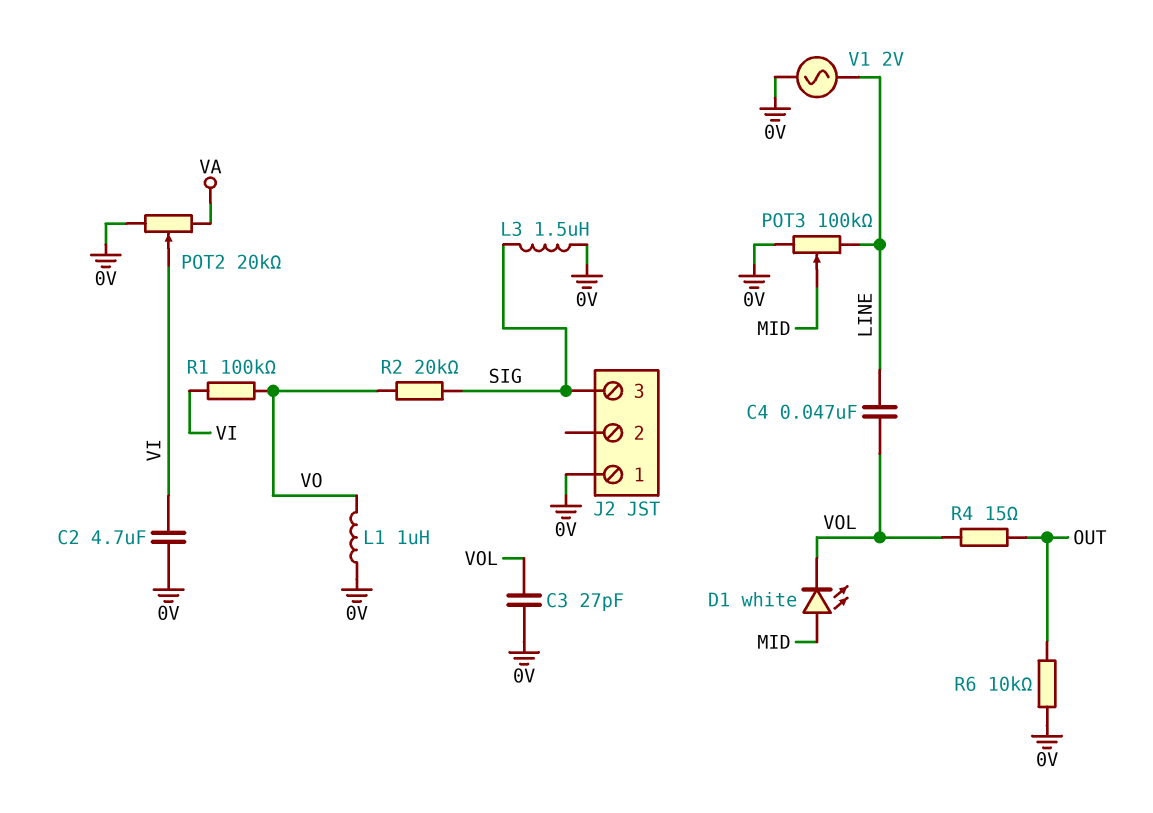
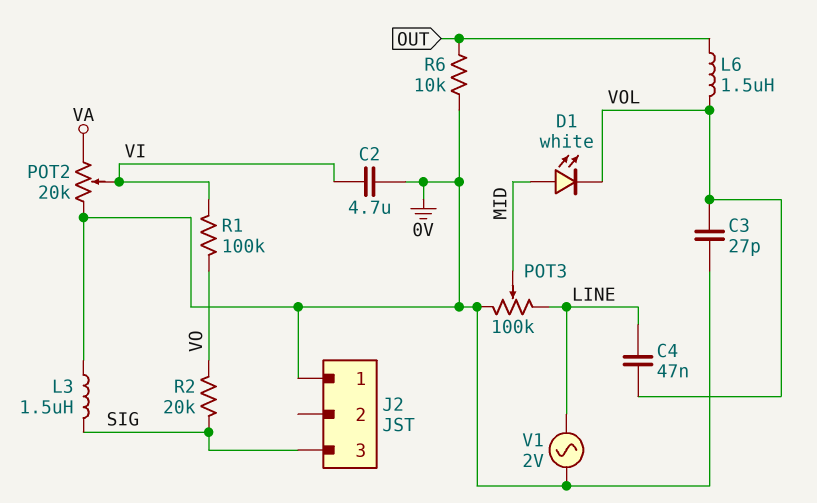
L1: 1uH (0V, VO) -> none
L6: none -> 1.5uH (OUT, VOL)
R4: 15 (OUT, VOL) -> none

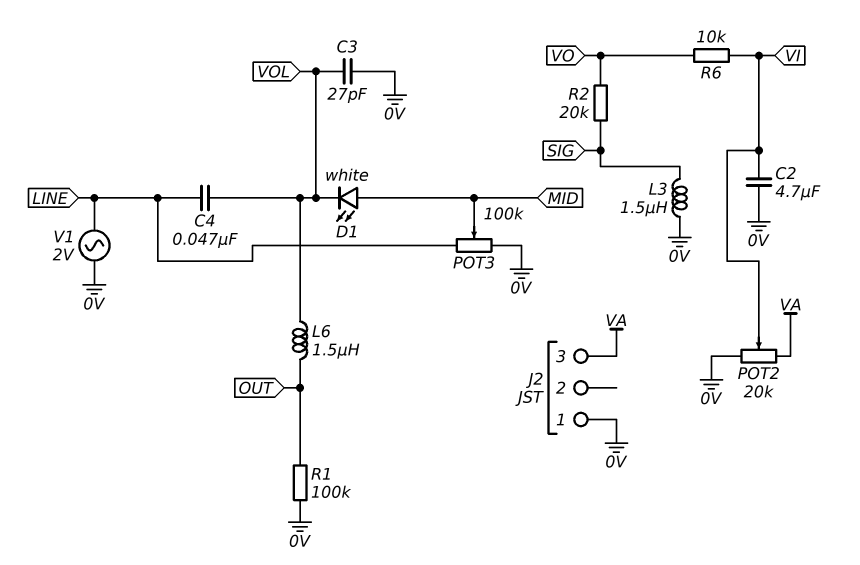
J2 pin 3: SIG -> VA
R1: 100k (VI, VO) -> 100k (0V, OUT)
R6: 10k (0V, OUT) -> 10k (VI, VO)

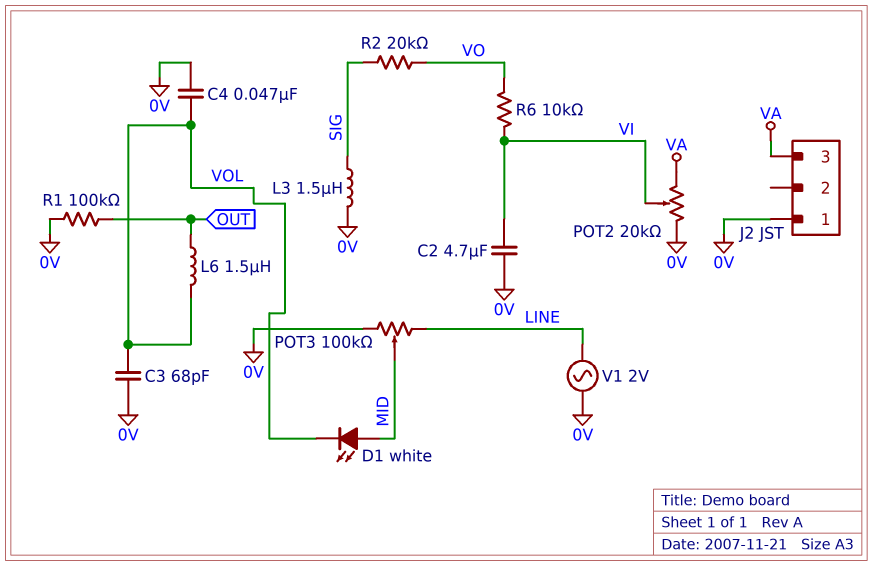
C3: 27pF (0V, VOL) -> 68pF (0V, VOL)
C4: 47nF (LINE, VOL) -> 47nF (0V, VOL)

